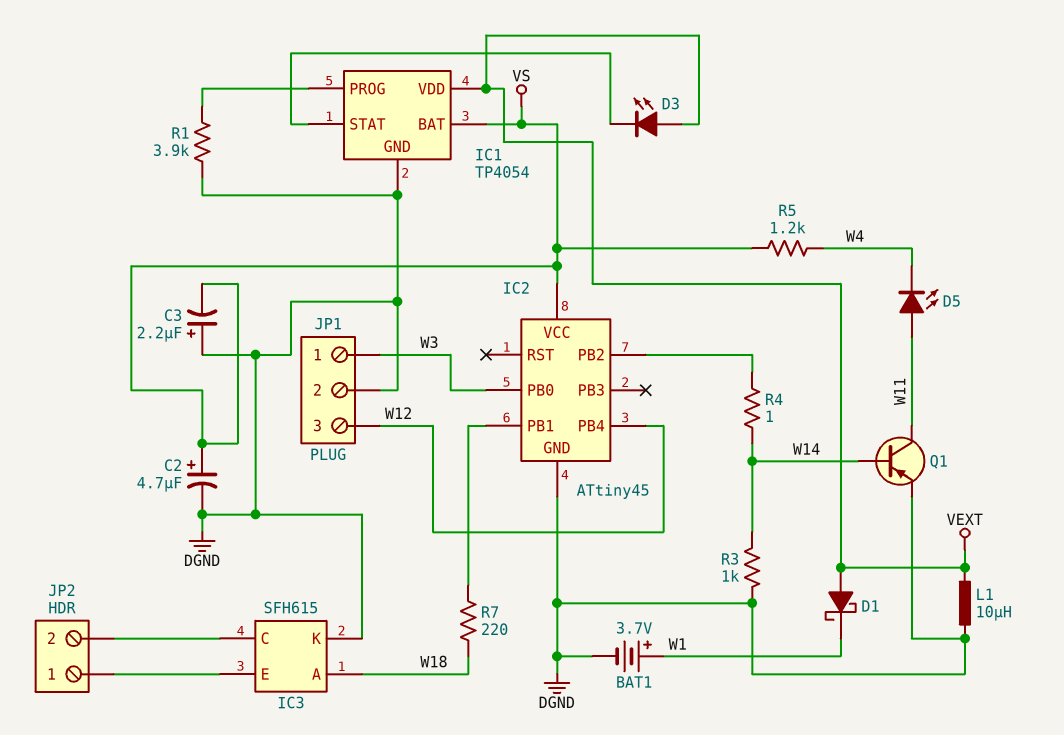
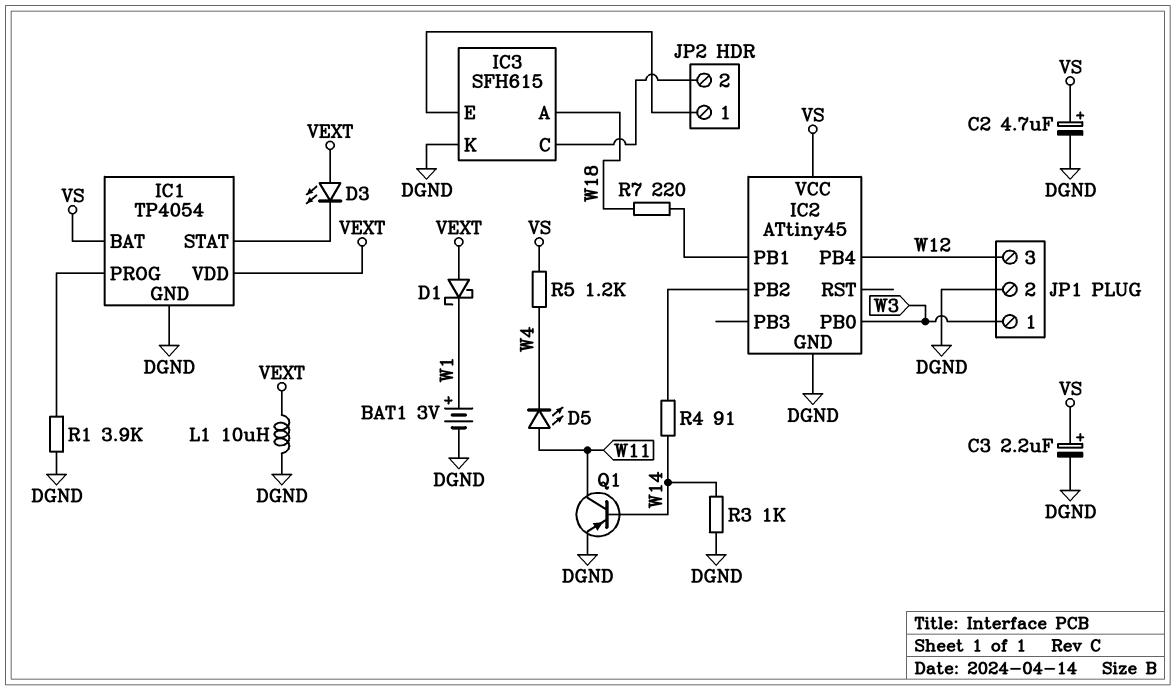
BAT1: 3.7V (plus W1, minus DGND) -> 3V (plus W1, minus DGND)
C3: 2.2uF (plus DGND, minus VS) -> 2.2uF (plus VS, minus DGND)
R4: 1 (IC2/PB2, W14) -> 91 (IC2/PB2, W14)

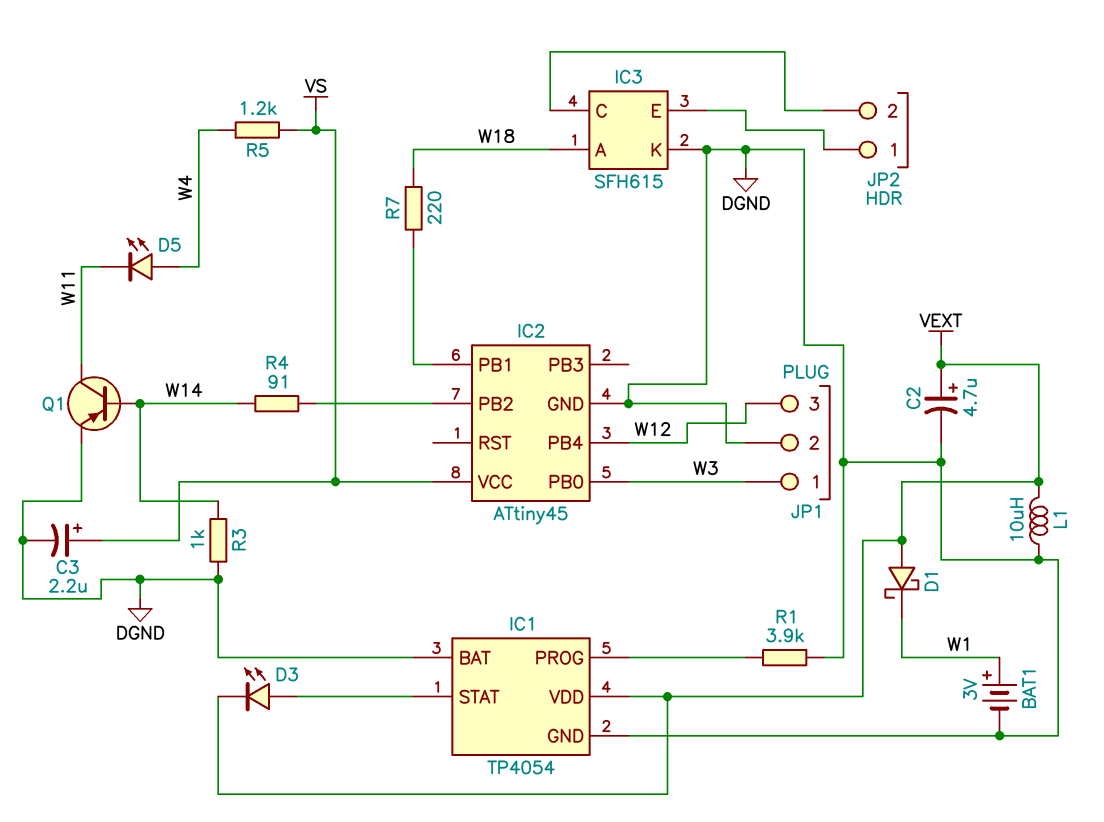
C2: 4.7uF (plus VS, minus DGND) -> 4.7uF (plus VEXT, minus DGND)
D3: LED (A VEXT, K IC1/STAT) -> LED (A IC1/STAT, K VEXT)
D5: LED (A W11, K W4) -> LED (A W4, K W11)
IC1 pin BAT: VS -> DGND

